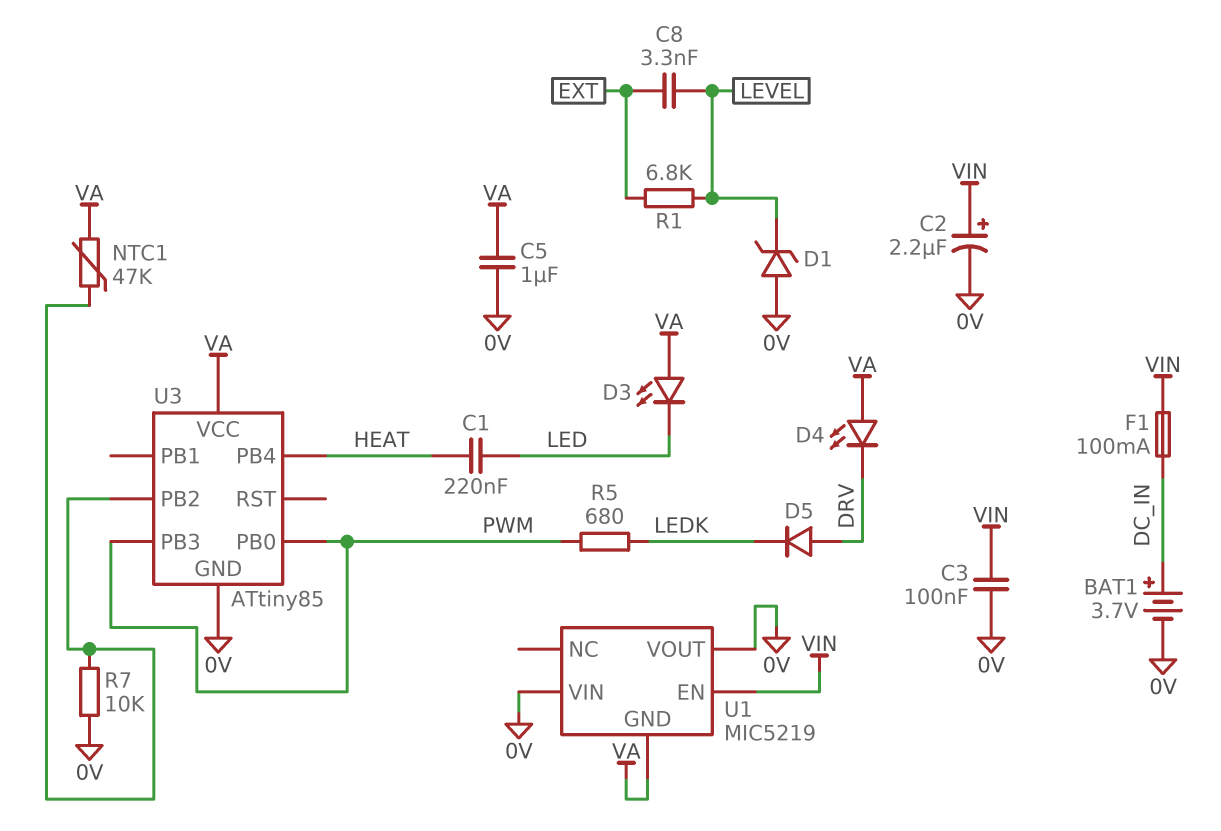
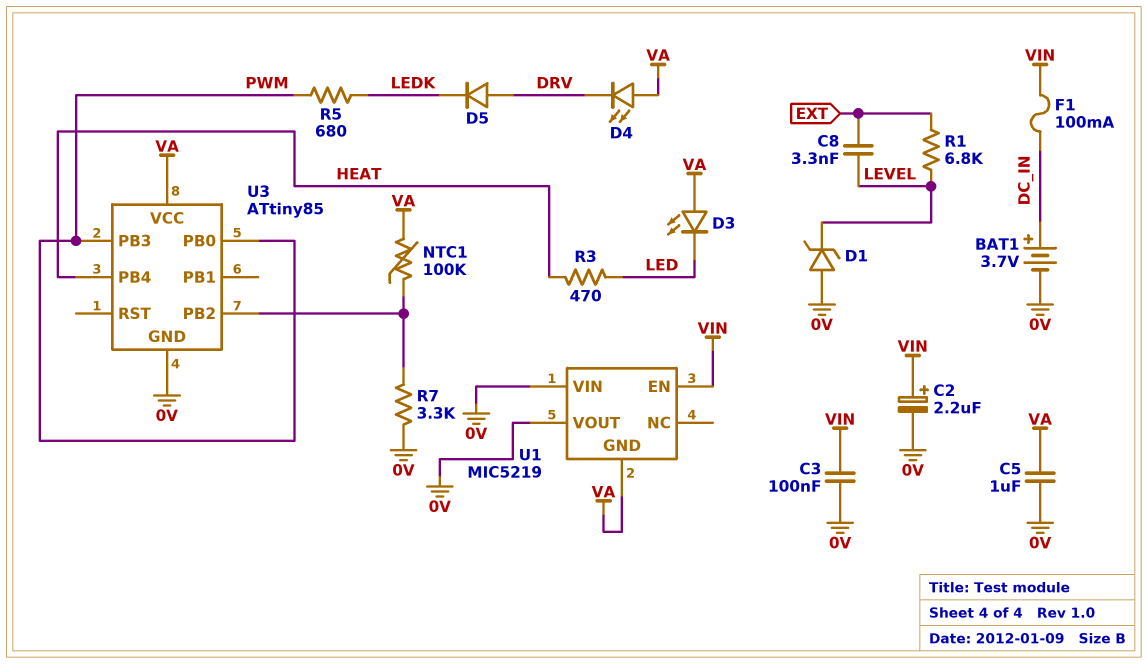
C1: 220nF (HEAT, LED) -> none
NTC1: 47k (U3/PB2, VA) -> 100k (U3/PB2, VA)
R3: none -> 470 (HEAT, LED)
R7: 10k (0V, U3/PB2) -> 3.3k (0V, U3/PB2)

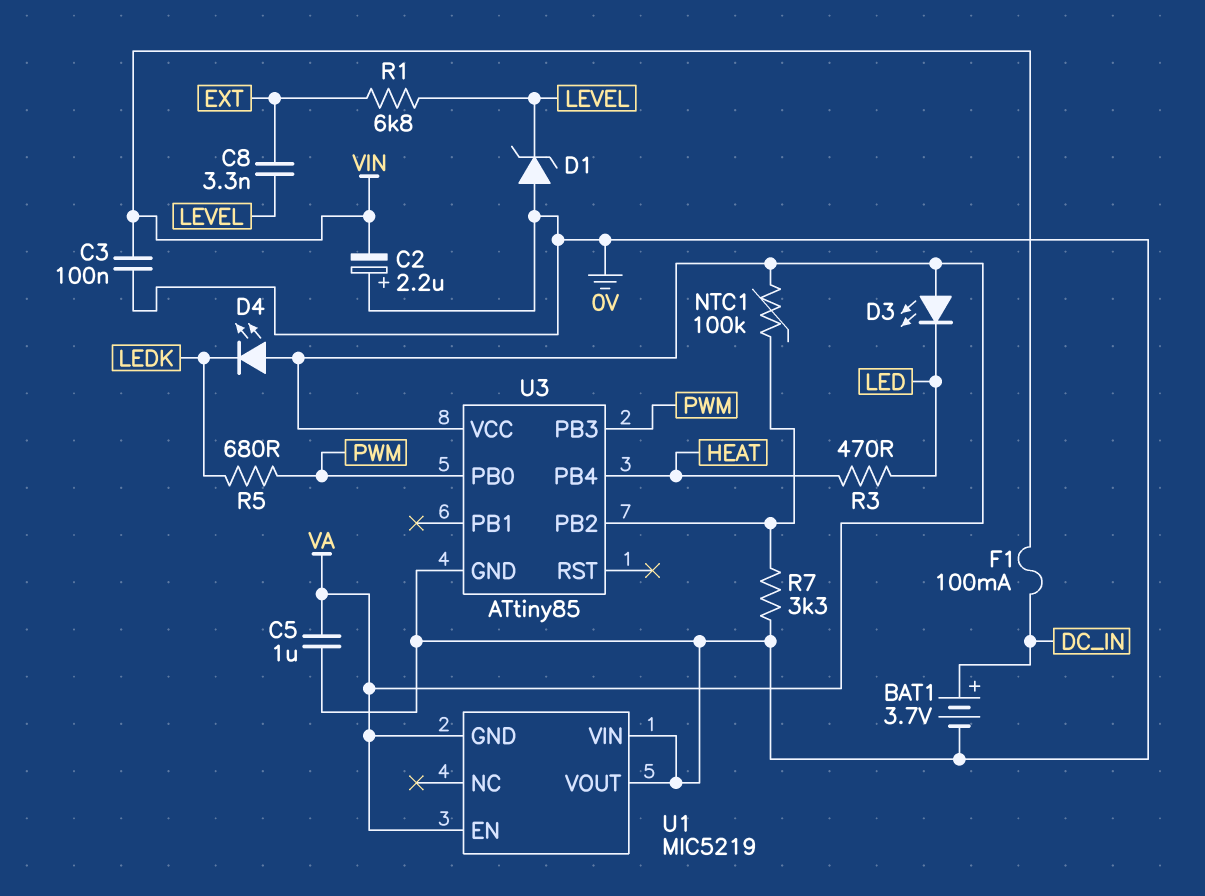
C2: 2.2uF (plus VIN, minus 0V) -> 2.2uF (plus 0V, minus VIN)
D4: LED (A VA, K DRV) -> LED (A VA, K LEDK)
D5: diode (A DRV, K LEDK) -> none
U1 pin EN: VIN -> VA

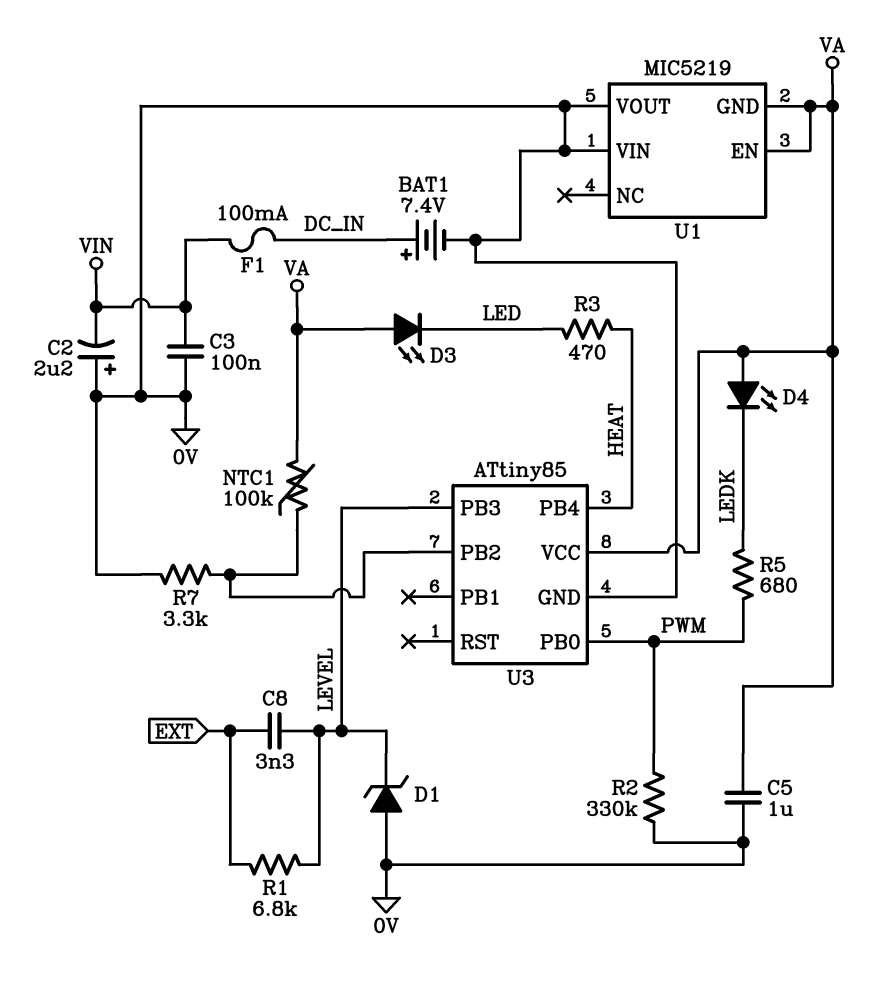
BAT1: 3.7V (plus DC_IN, minus 0V) -> 7.4V (plus DC_IN, minus 0V)
R2: none -> 330k (0V, PWM)
U3 pin PB3: PWM -> LEVEL

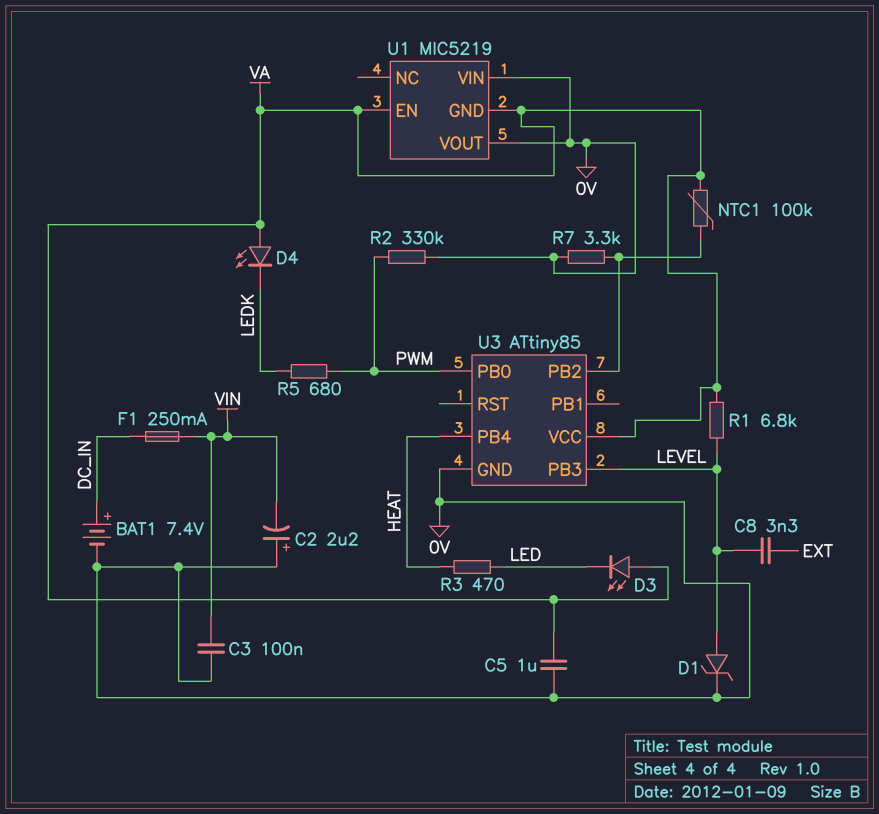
D1: zener (A 0V, K LEVEL) -> zener (A LEVEL, K 0V)
F1: 100mA (DC_IN, VIN) -> 250mA (DC_IN, VIN)
R1: 6.8k (EXT, LEVEL) -> 6.8k (LEVEL, VA)

